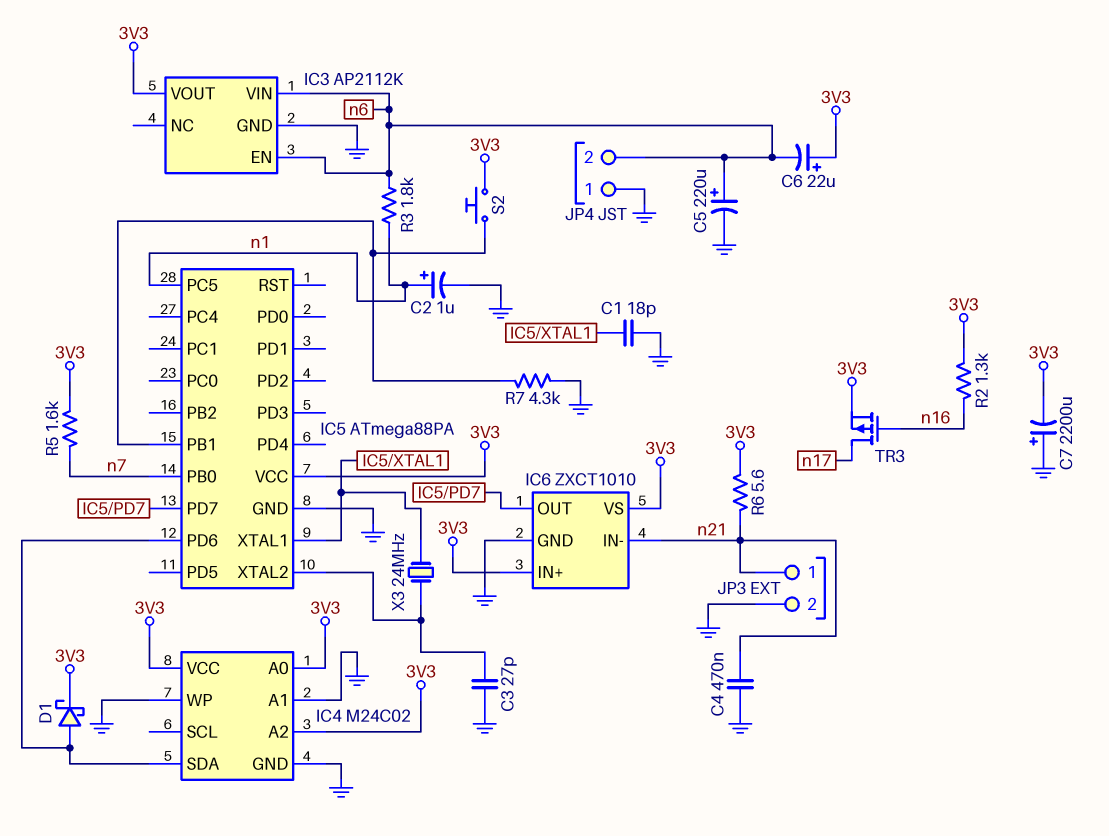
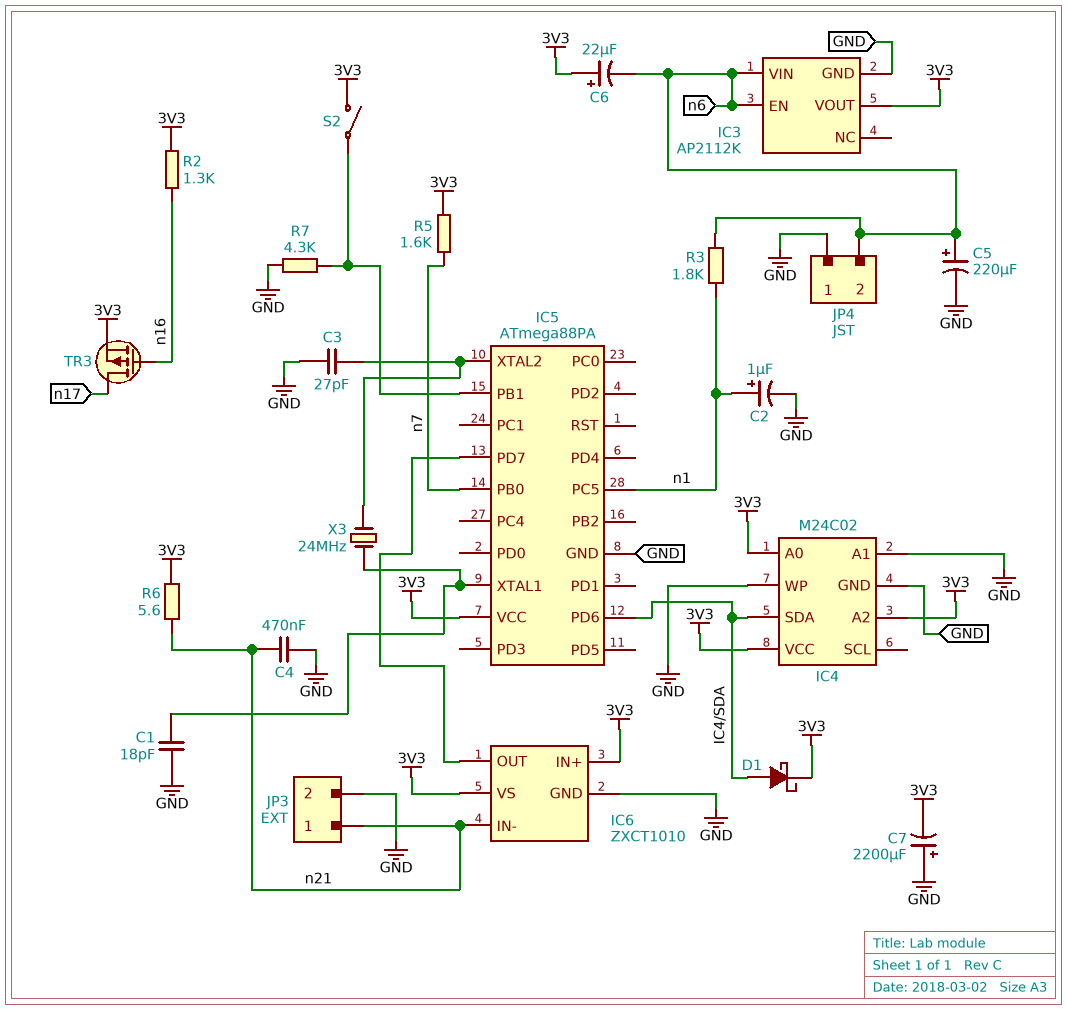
S2: button (3V3, IC5/PB1) -> switch (3V3, IC5/PB1)

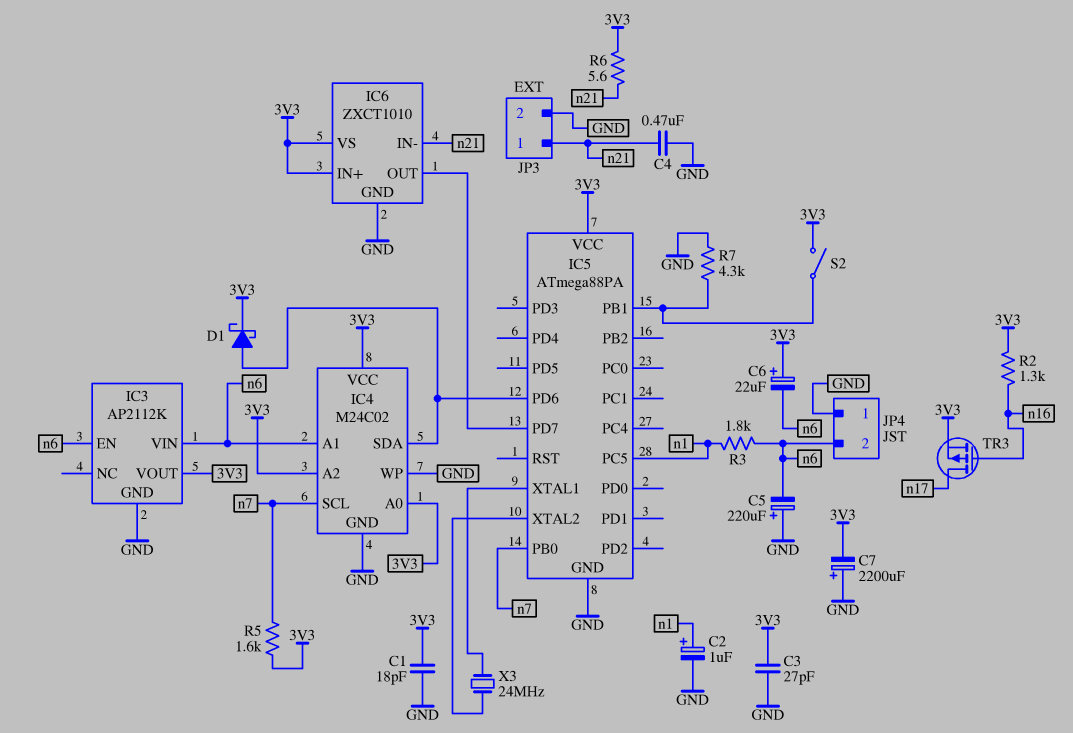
C1: 18pF (GND, IC5/XTAL1) -> 18pF (3V3, GND)
C3: 27pF (GND, IC5/XTAL2) -> 27pF (3V3, GND)
C5: 220uF (plus n6, minus GND) -> 220uF (plus GND, minus n6)
IC4 pin A1: GND -> n6
IC4 pin SCL: none -> n7

